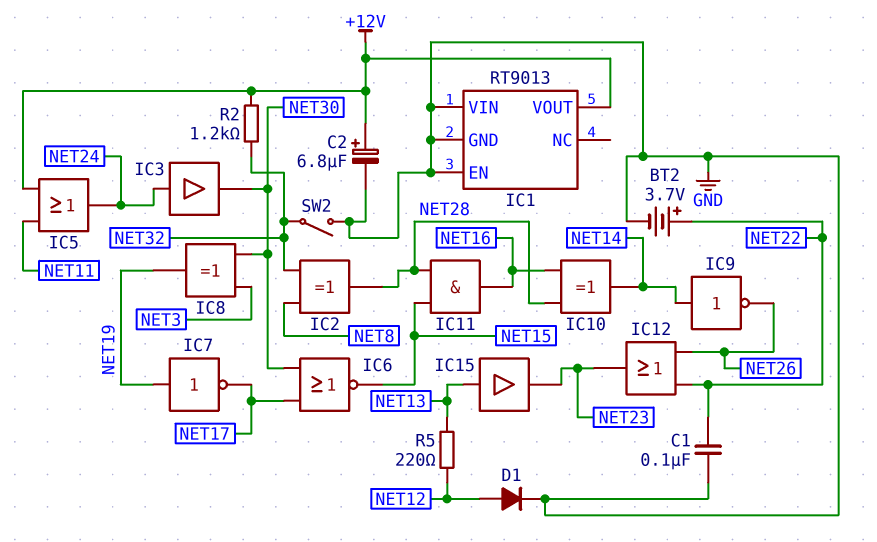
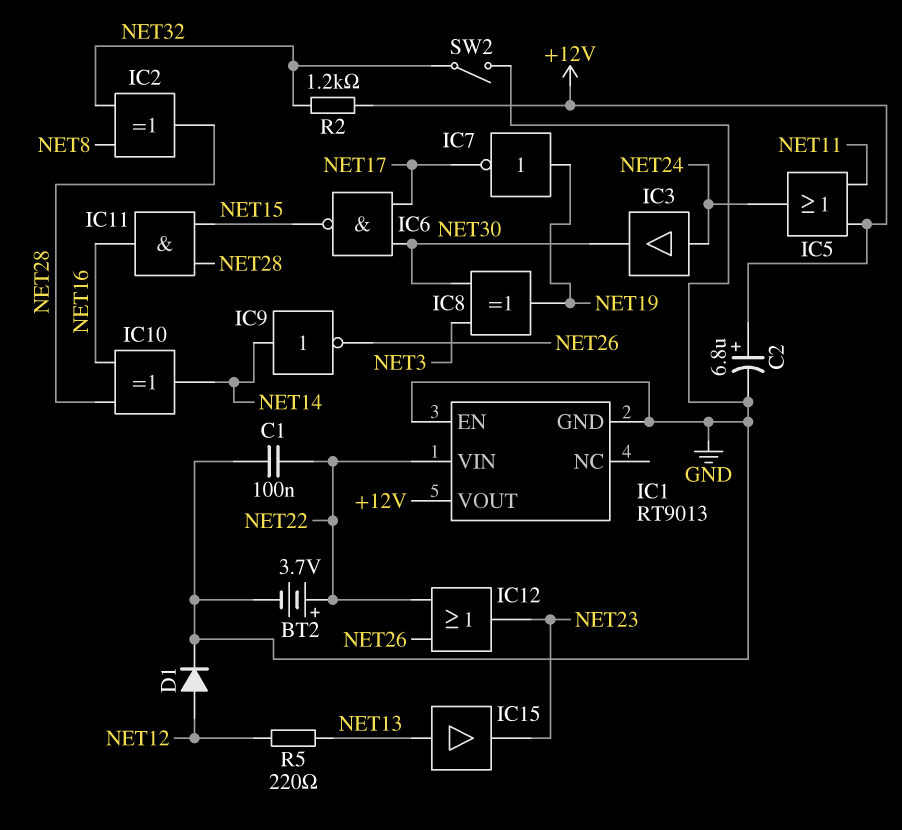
IC1 pin VIN: GND -> NET22
IC6: NOR (in NET17, in NET30, out NET15) -> NAND (in NET17, in NET30, out NET15)

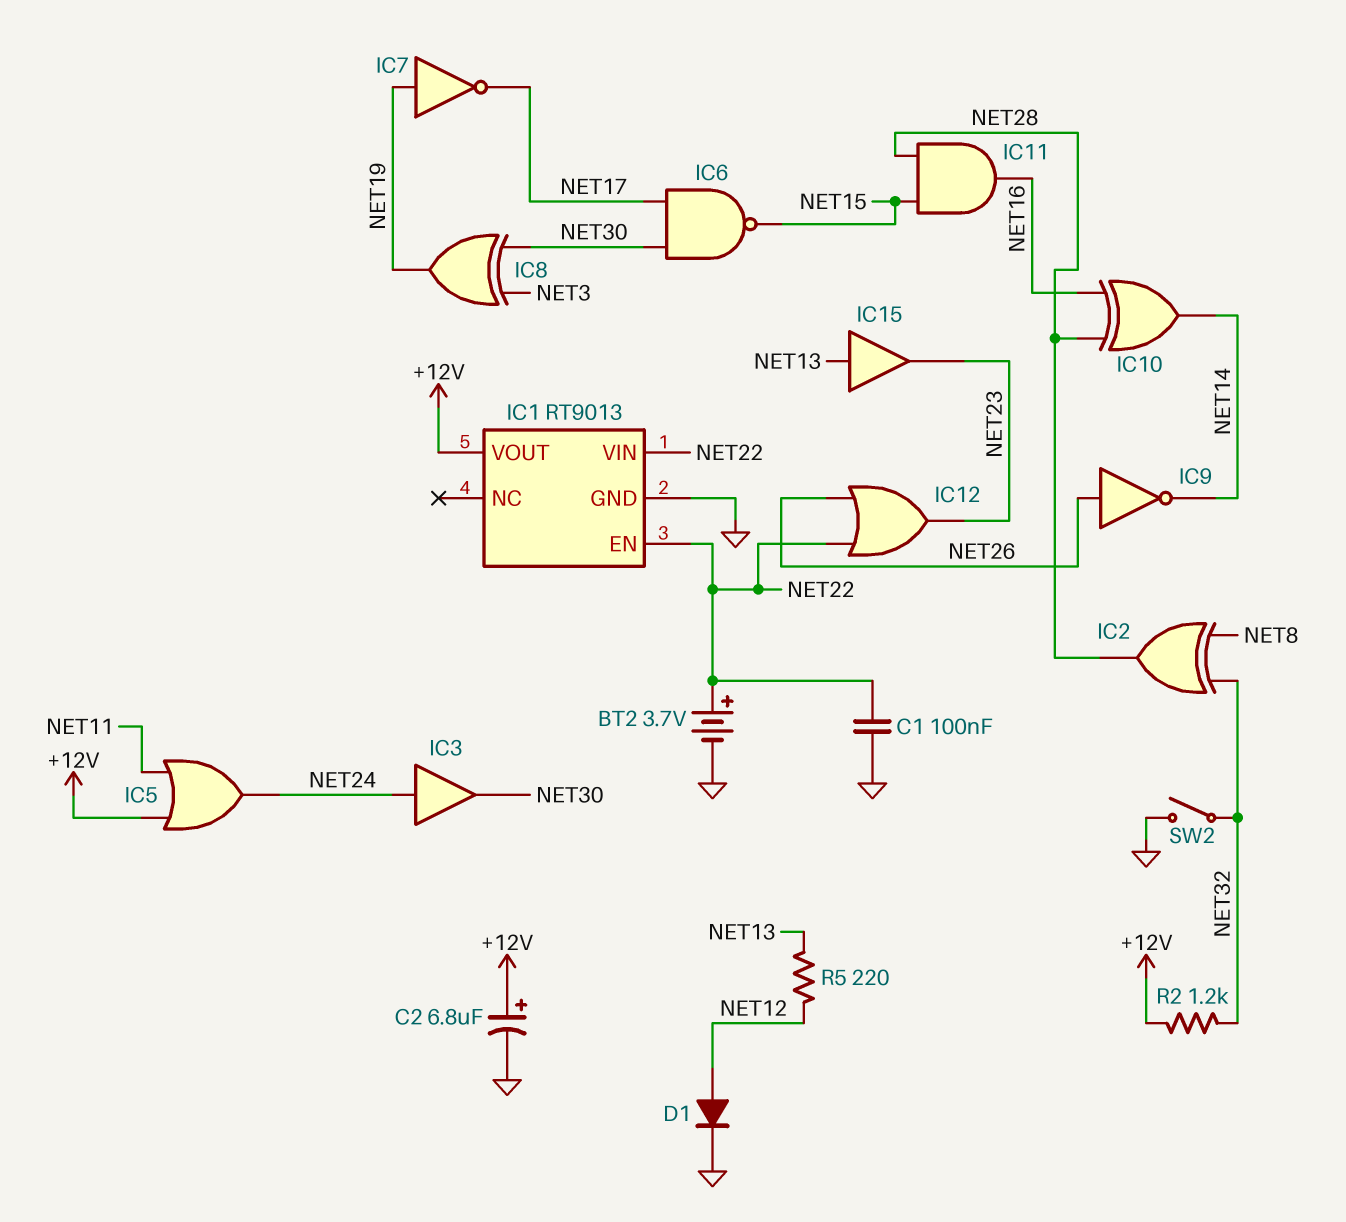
IC1 pin EN: GND -> NET22
IC9: NOT (in NET14, out NET26) -> NOT (in NET26, out NET14)

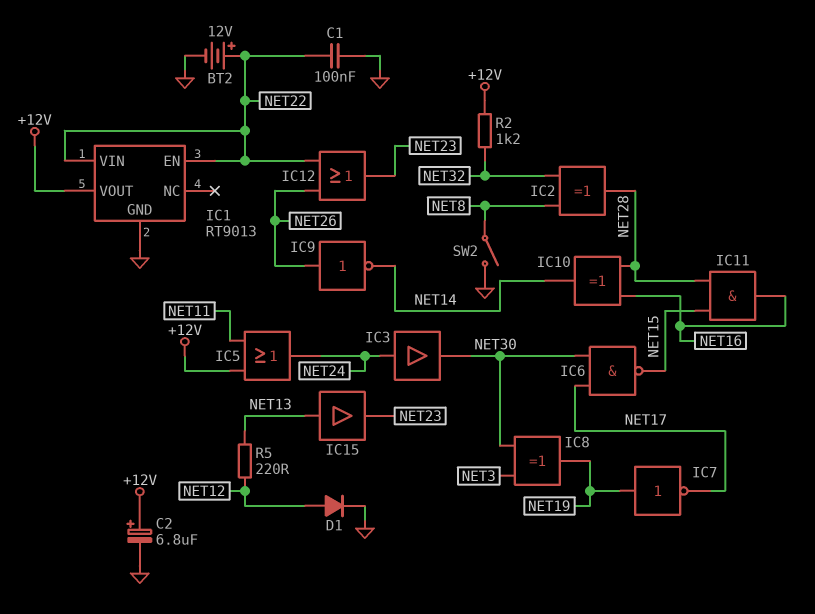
BT2: 3.7V (plus NET22, minus GND) -> 12V (plus NET22, minus GND)
SW2: switch (GND, NET32) -> switch (GND, NET8)

